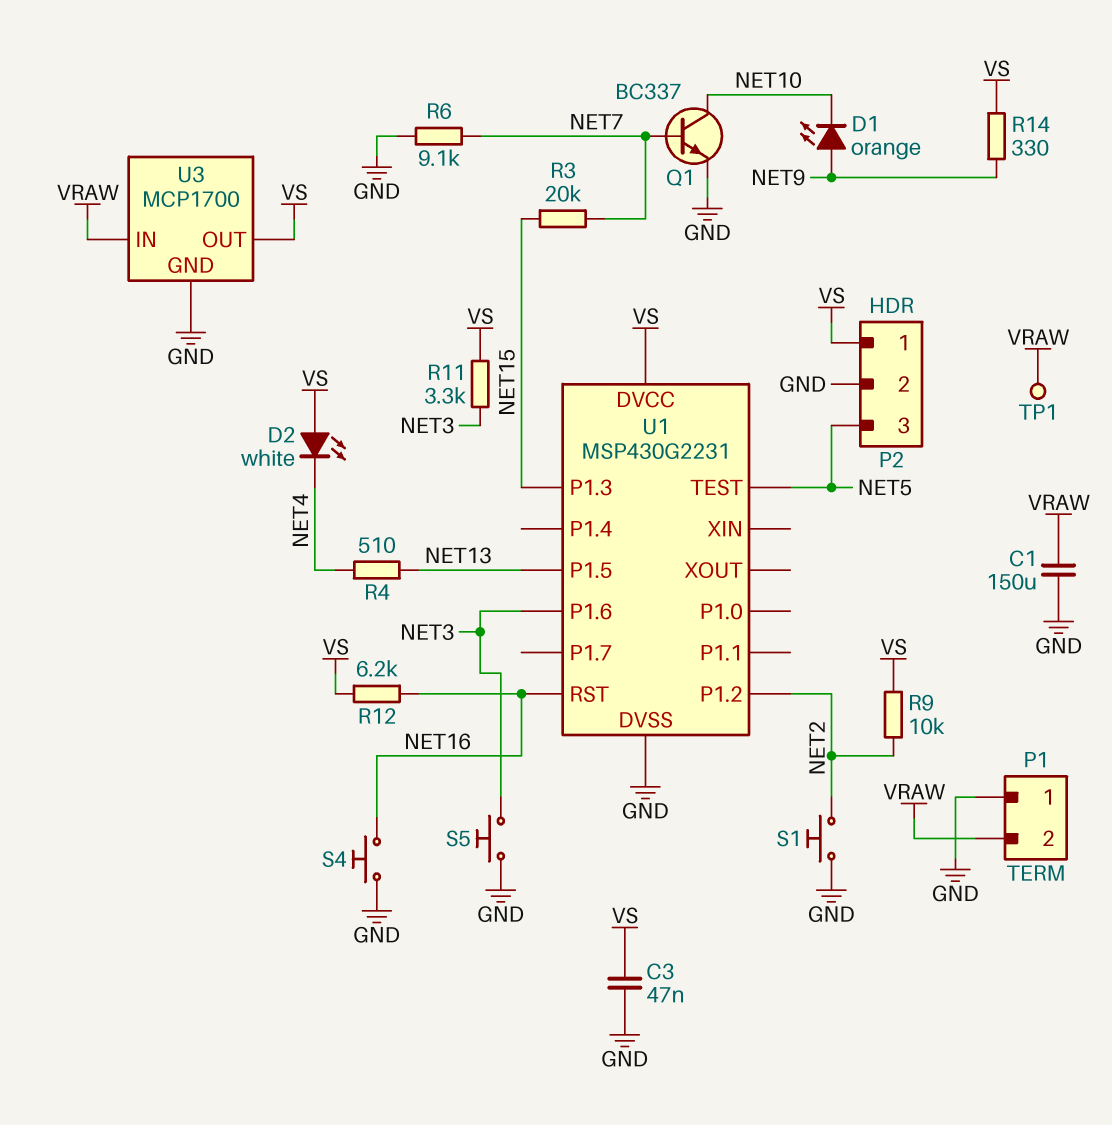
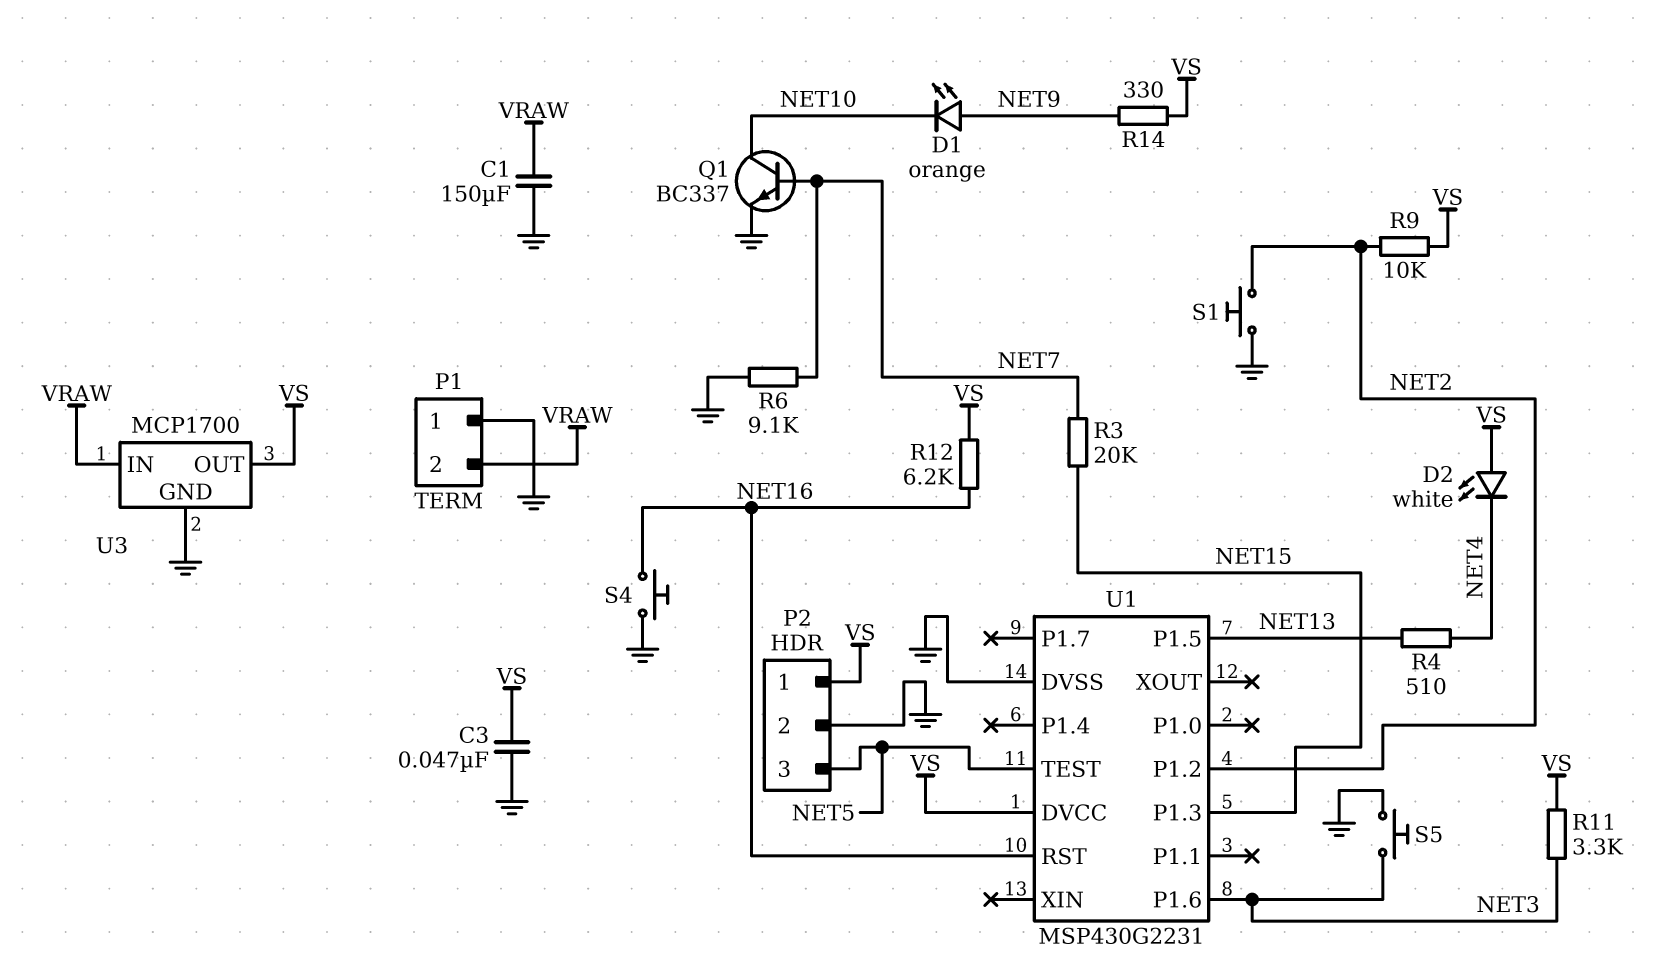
TP1: test point (VRAW) -> none

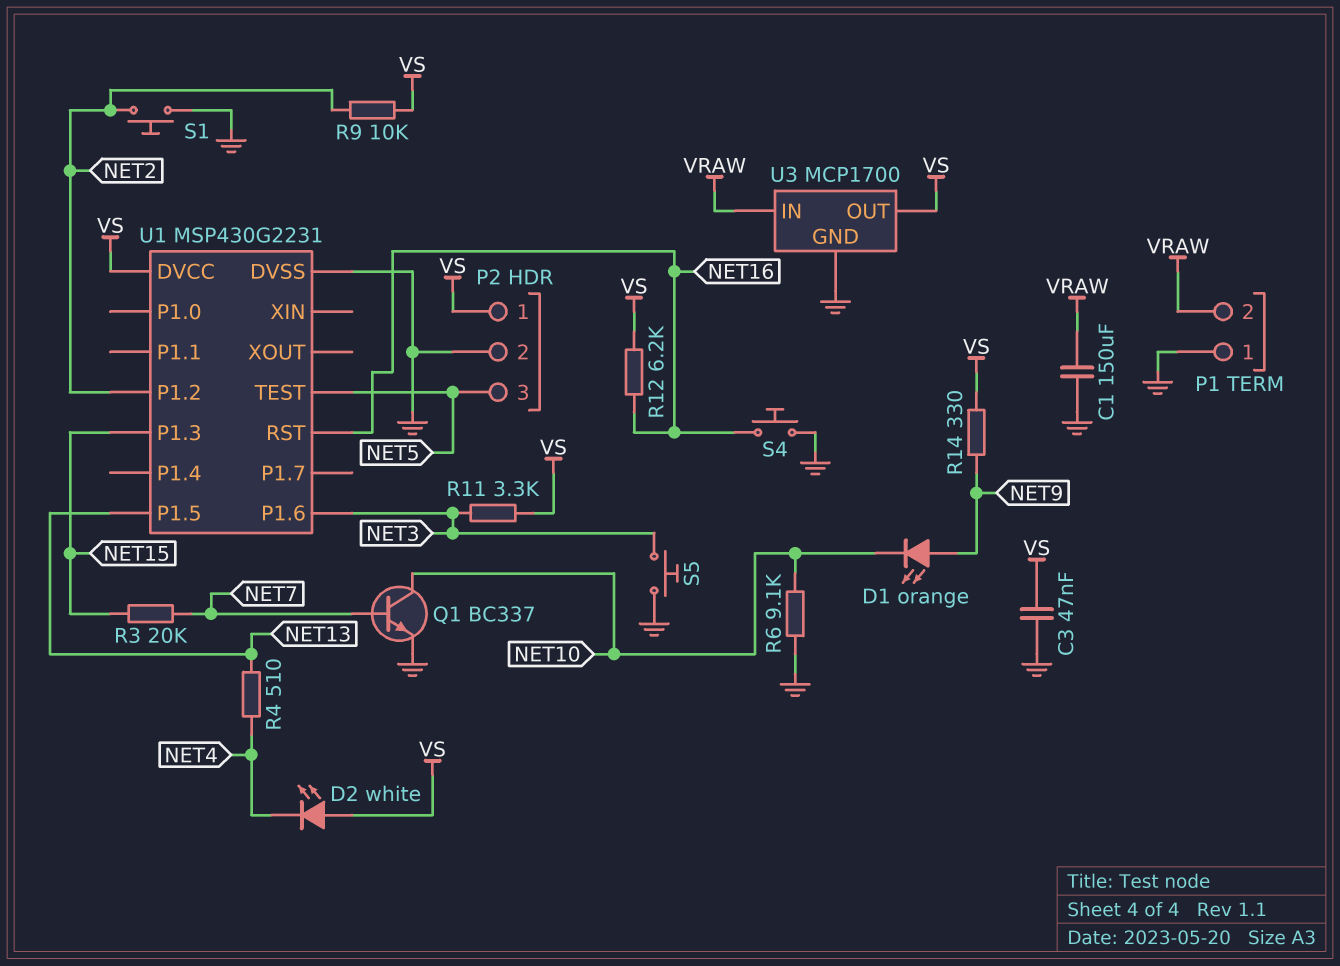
R6: 9.1k (GND, NET7) -> 9.1k (GND, NET10)

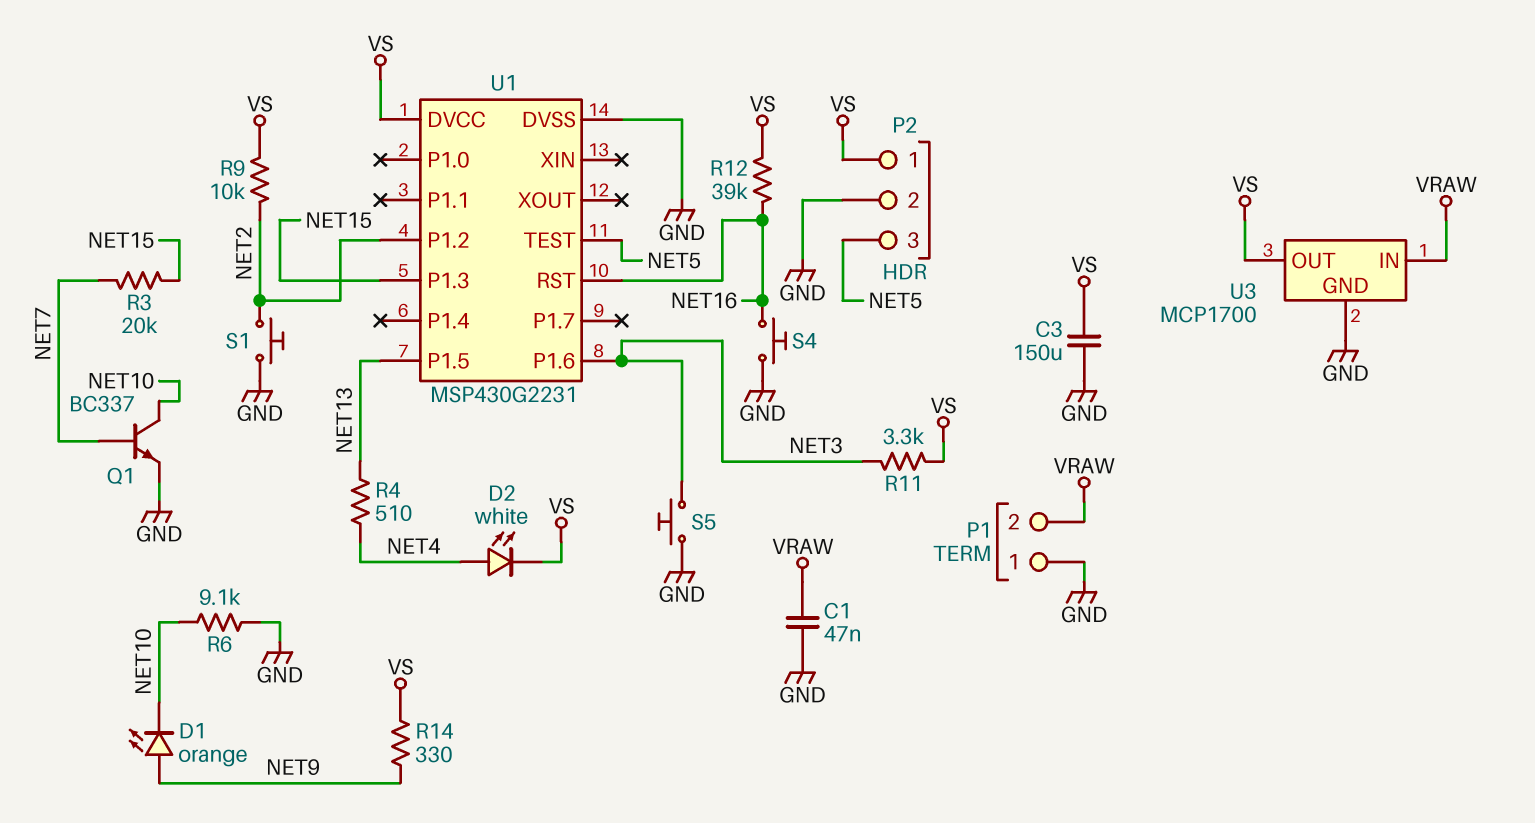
C1: 150uF (GND, VRAW) -> 47nF (GND, VRAW)
C3: 47nF (GND, VS) -> 150uF (GND, VS)
D2: LED white (A VS, K NET4) -> LED white (A NET4, K VS)
R12: 6.2k (NET16, VS) -> 39k (NET16, VS)

